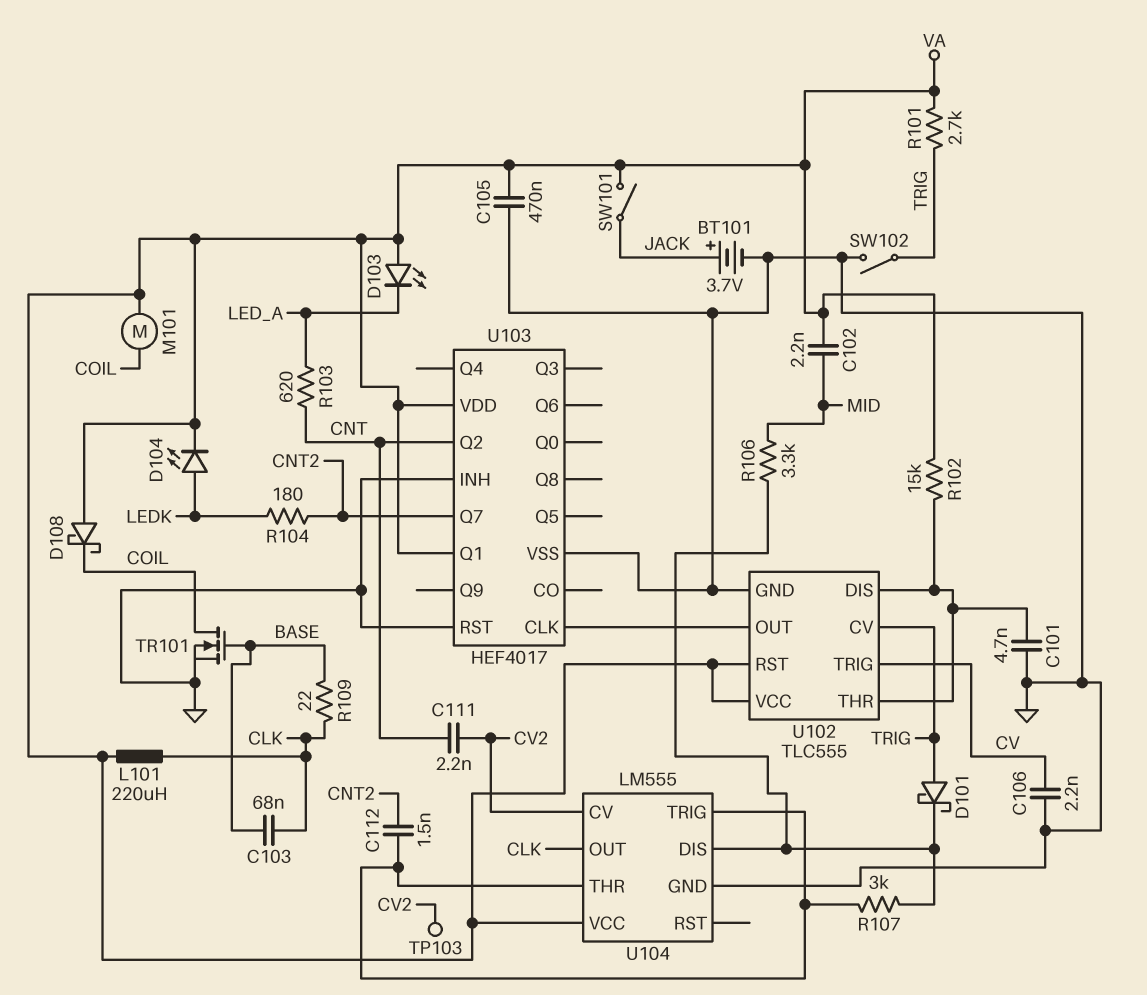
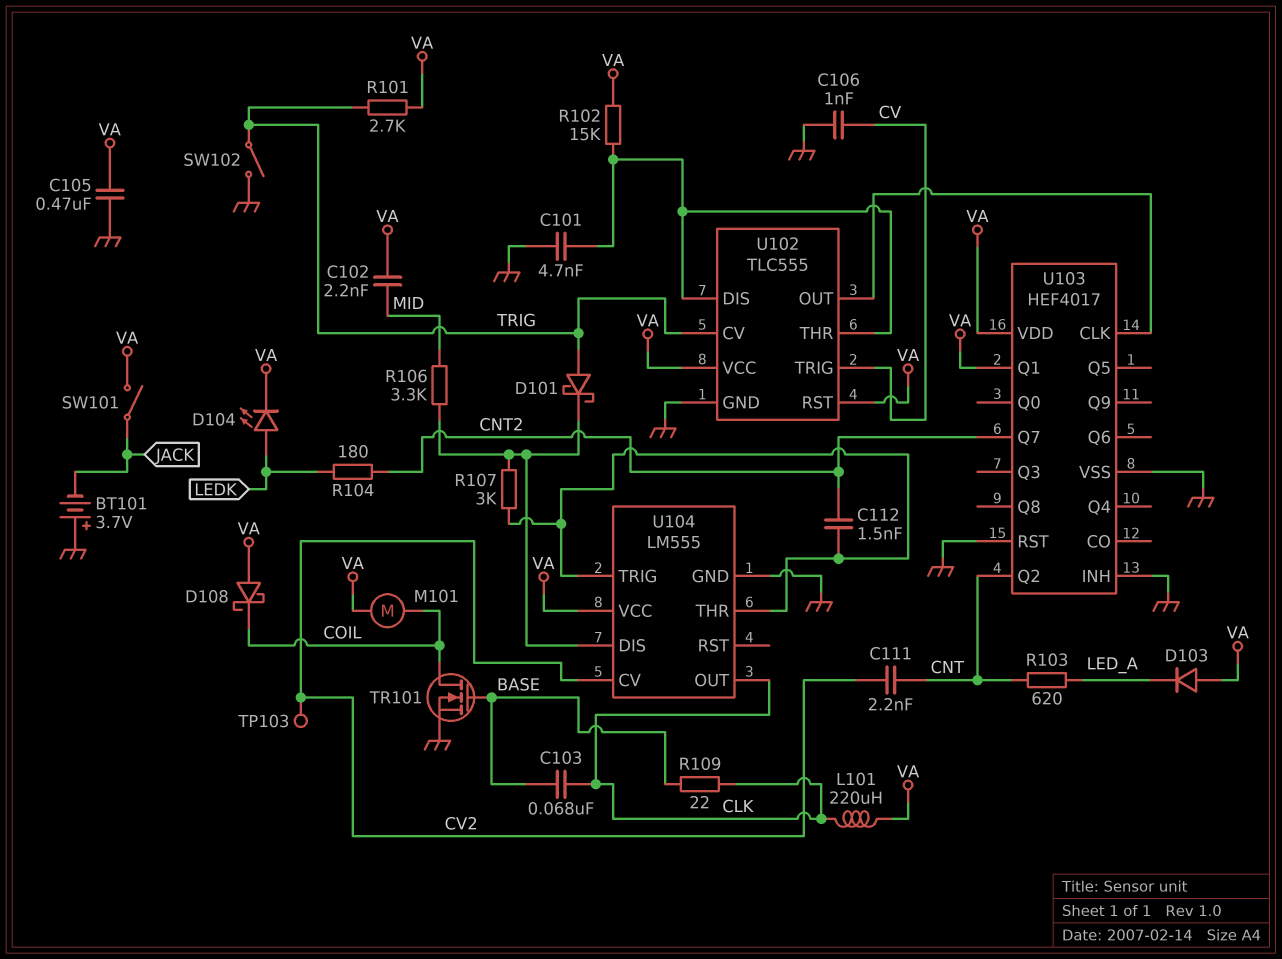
BT101: 3.7V (plus JACK, minus GND) -> 3.7V (plus GND, minus JACK)
C106: 2.2nF (CV, GND) -> 1nF (CV, GND)
D103: LED (A VA, K LED_A) -> diode (A VA, K LED_A)

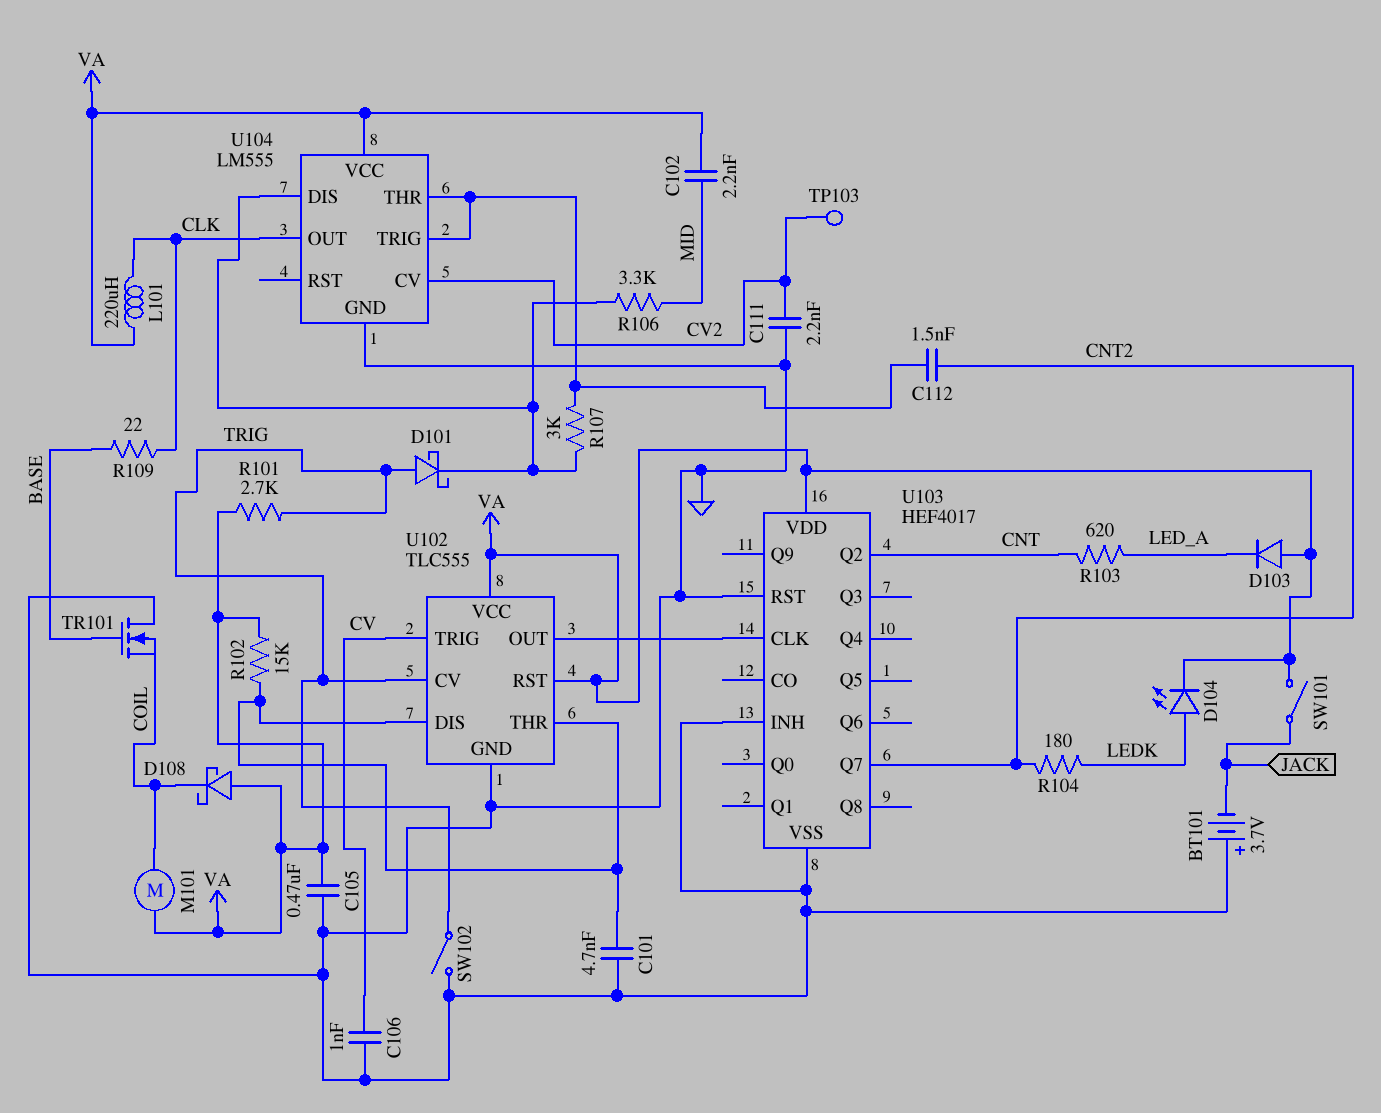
C103: 68nF (BASE, CLK) -> none
C111: 2.2nF (CNT, CV2) -> 2.2nF (CV2, GND)
TR101: NMOS (G BASE, D COIL, S GND) -> NMOS (G BASE, D GND, S COIL)
U103 pin Q1: VA -> none

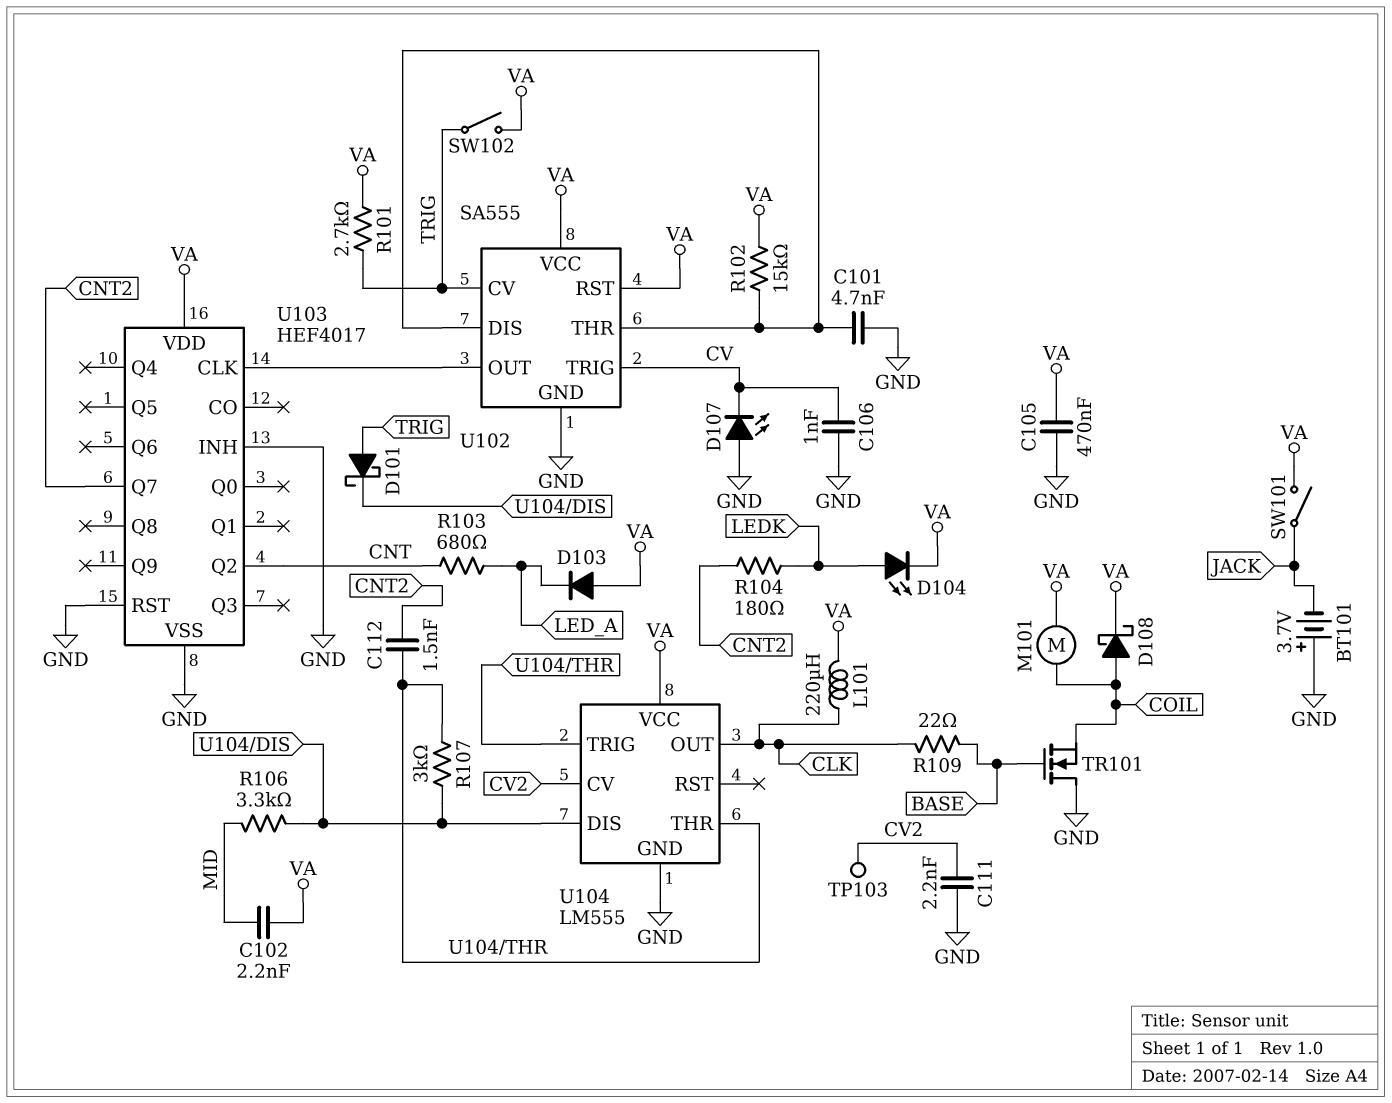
D107: none -> LED (A GND, K CV)
D108: schottky (A VA, K COIL) -> schottky (A COIL, K VA)
R103: 620 (CNT, LED_A) -> 680 (CNT, LED_A)
SW102: switch (GND, TRIG) -> switch (TRIG, VA)
U102: TLC555 -> SA555

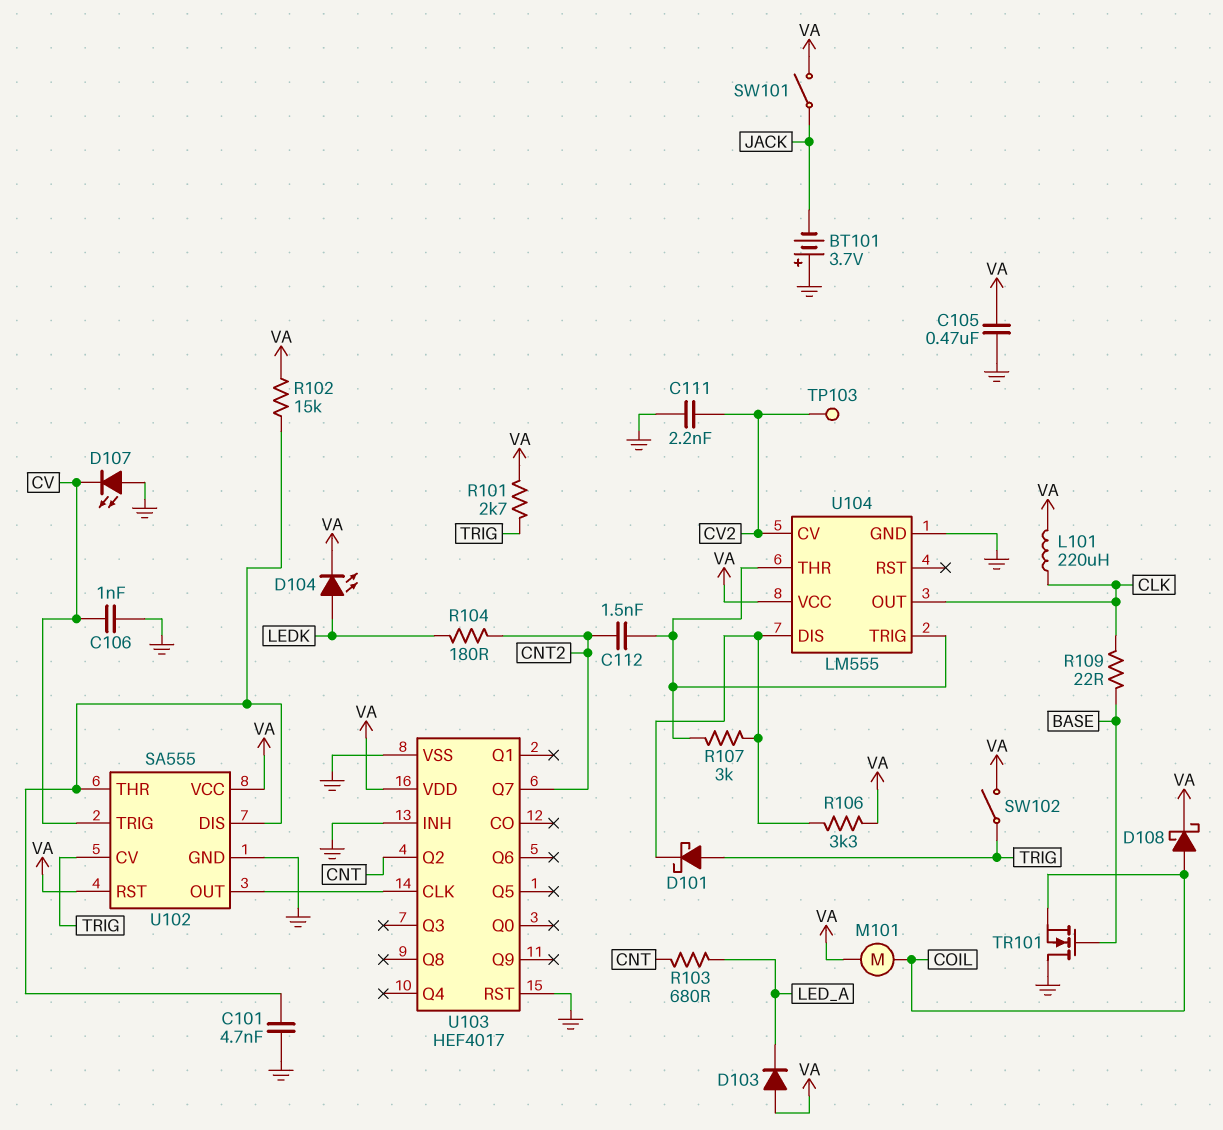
C102: 2.2nF (MID, VA) -> none
R106: 3.3k (MID, U104/DIS) -> 3.3k (U104/DIS, VA)

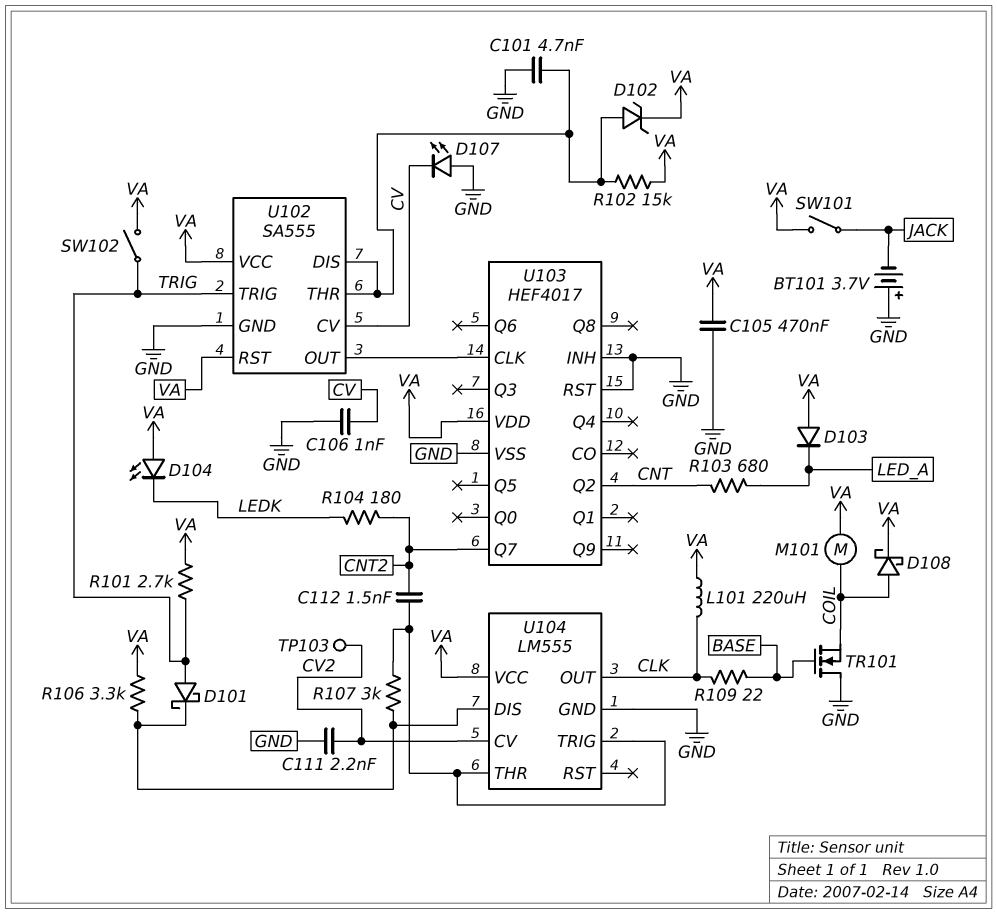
D102: none -> zener (A U102/DIS, K VA)
D104: LED (A LEDK, K VA) -> LED (A VA, K LEDK)
U102 pin CV: TRIG -> CV
U102 pin TRIG: CV -> TRIG

